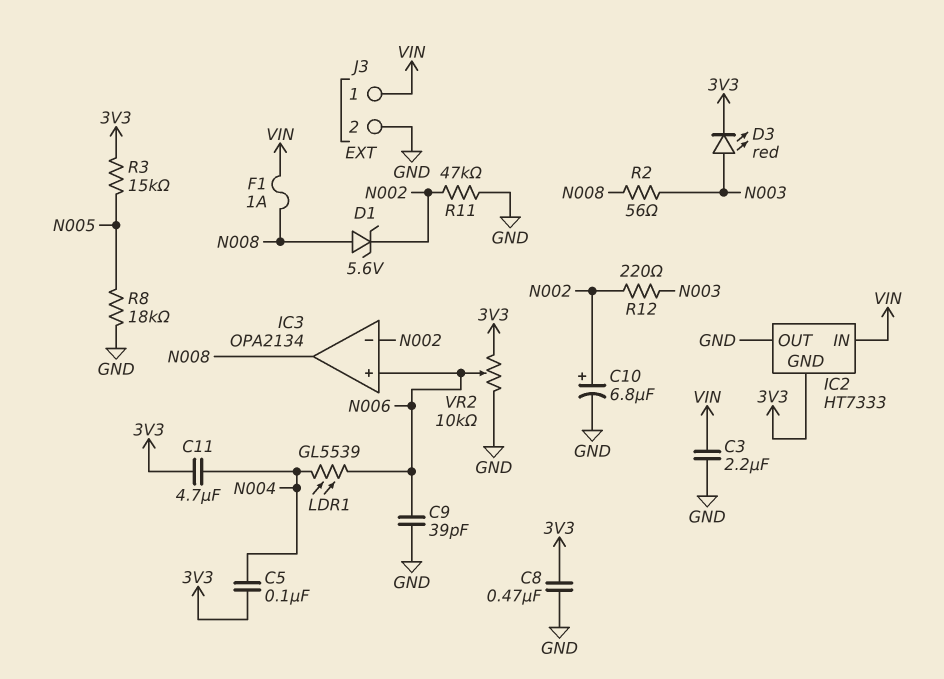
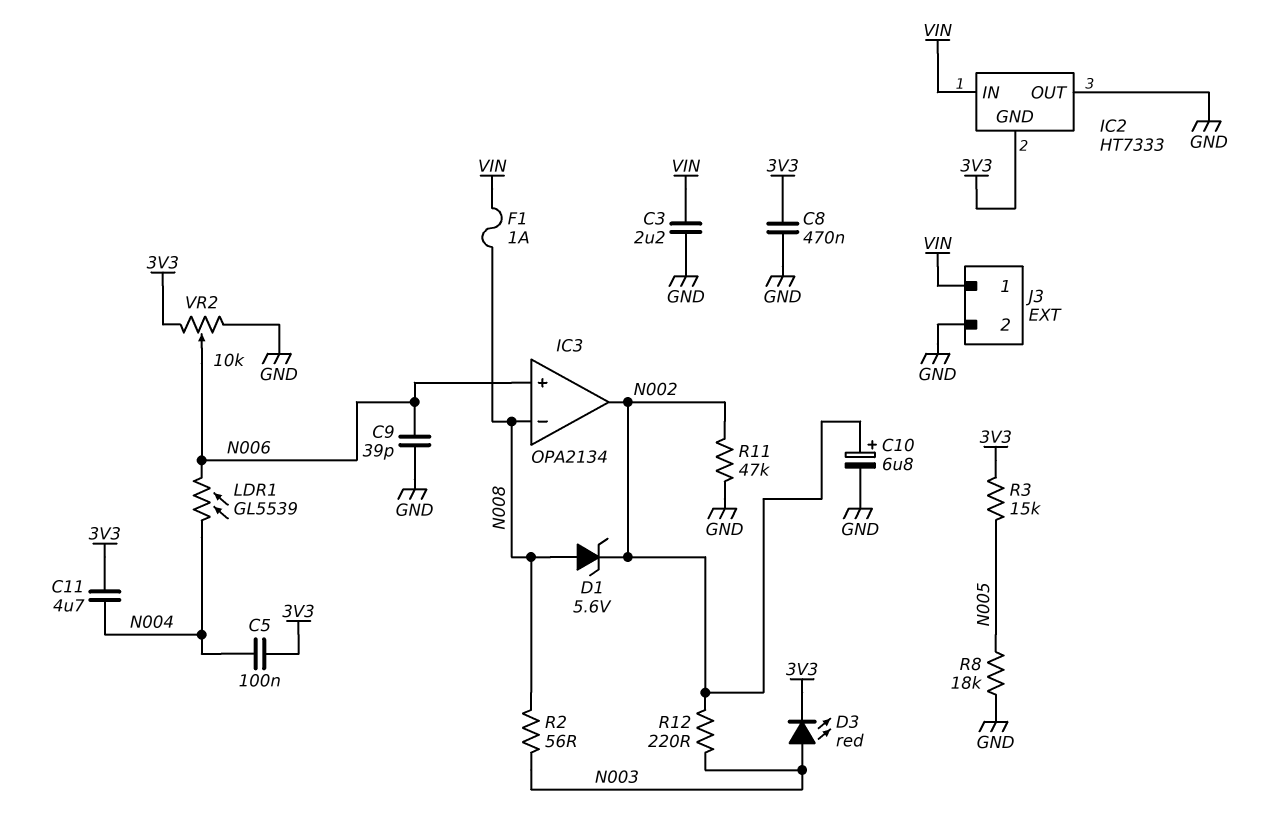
IC3 pin in-: N002 -> N008
IC3 pin out: N008 -> N002

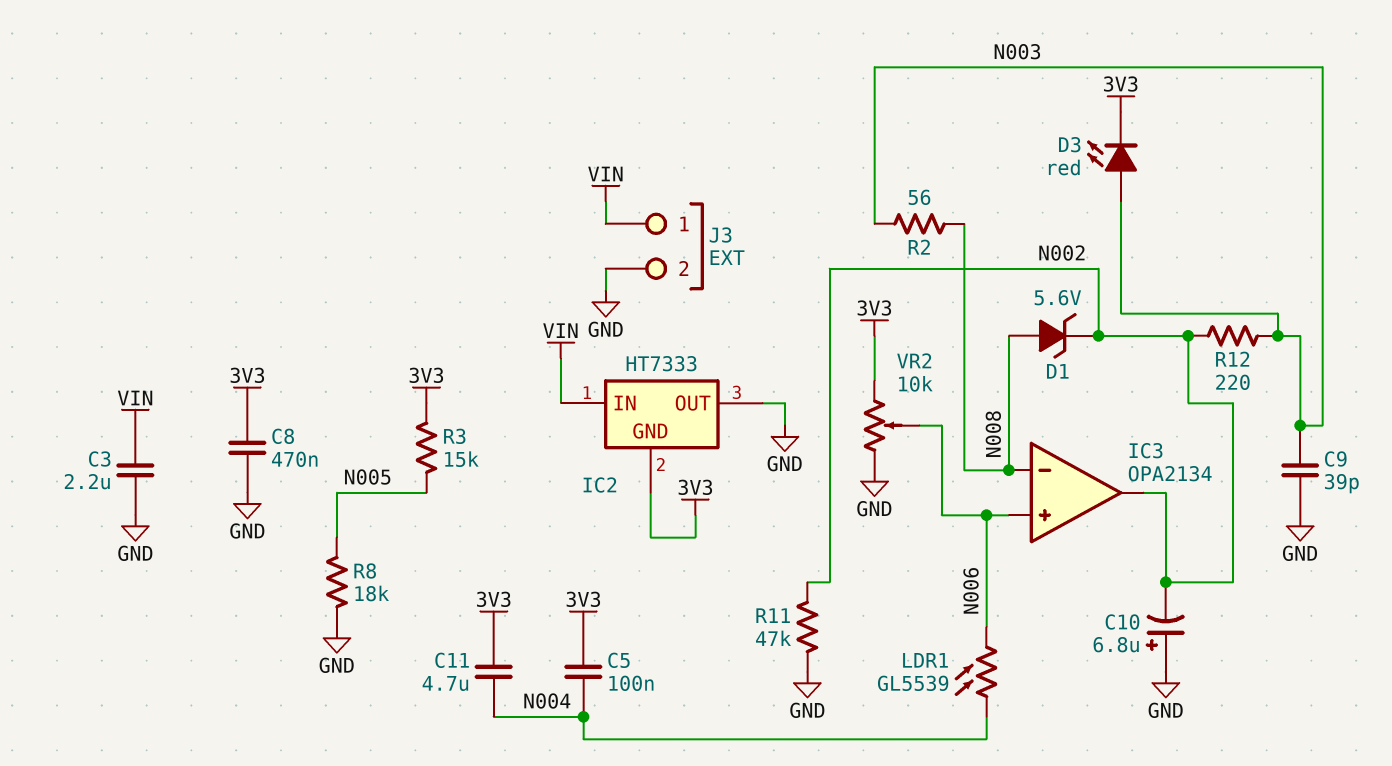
C9: 39pF (GND, N006) -> 39pF (GND, N003)
C10: 6.8uF (plus N002, minus GND) -> 6.8uF (plus GND, minus N002)
F1: 1A (N008, VIN) -> none

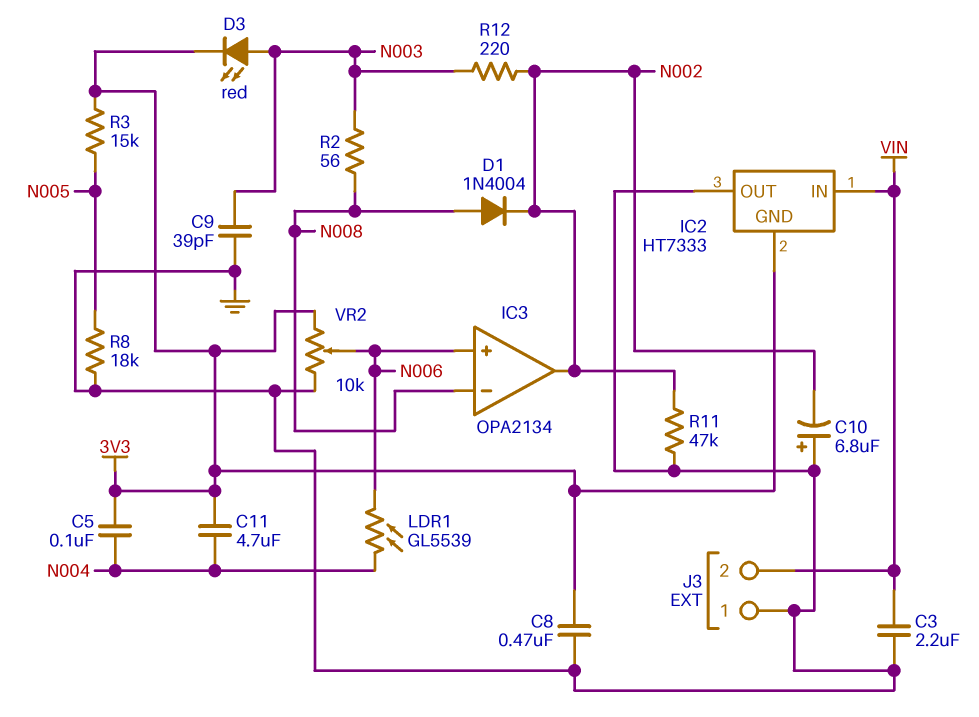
D1: zener 5.6V (A N008, K N002) -> diode 1N4004 (A N008, K N002)
J3 pin 1: VIN -> GND
J3 pin 2: GND -> VIN

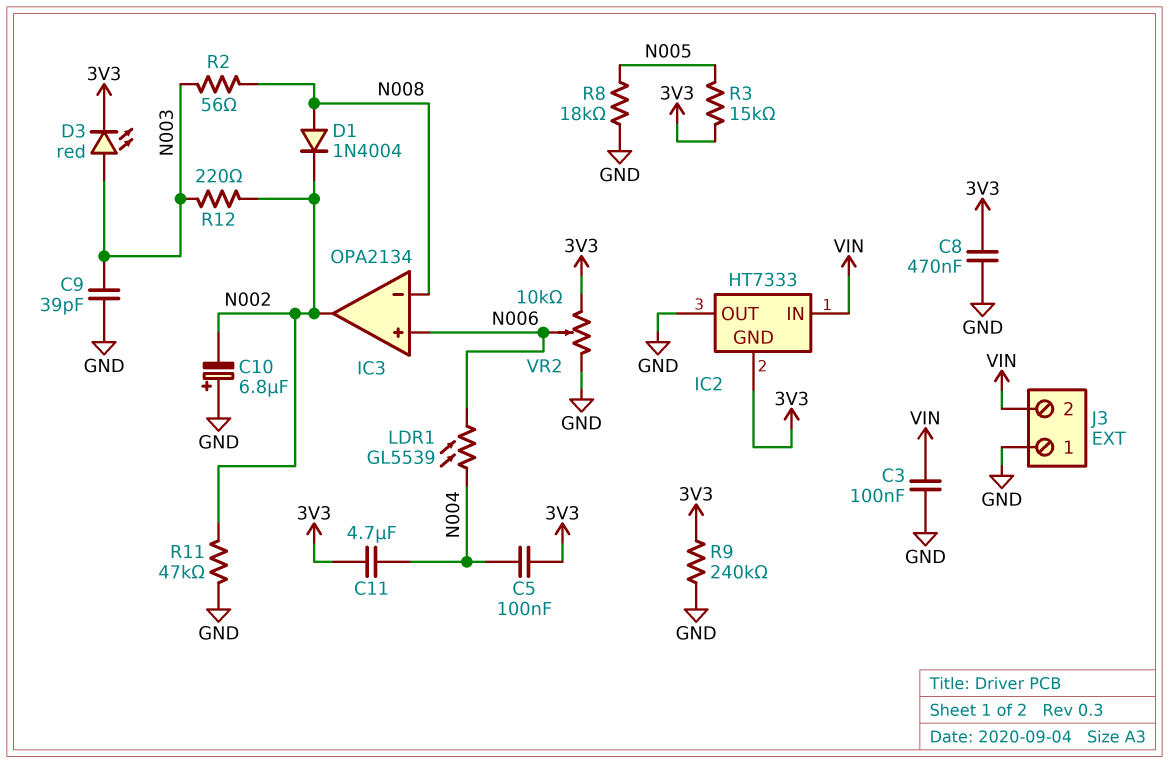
C3: 2.2uF (GND, VIN) -> 100nF (GND, VIN)
R9: none -> 240k (3V3, GND)

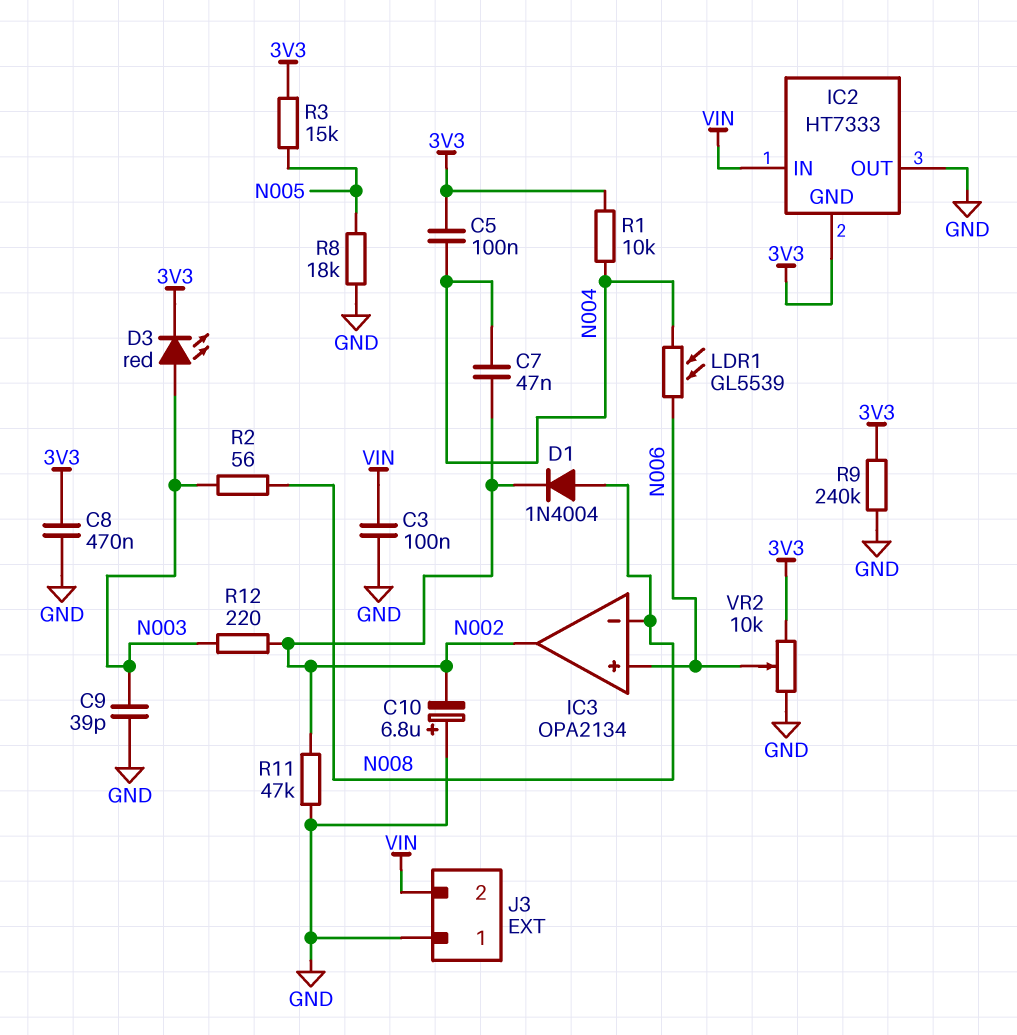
C7: none -> 47nF (N002, N004)
C11: 4.7uF (3V3, N004) -> none
R1: none -> 10k (3V3, N004)

